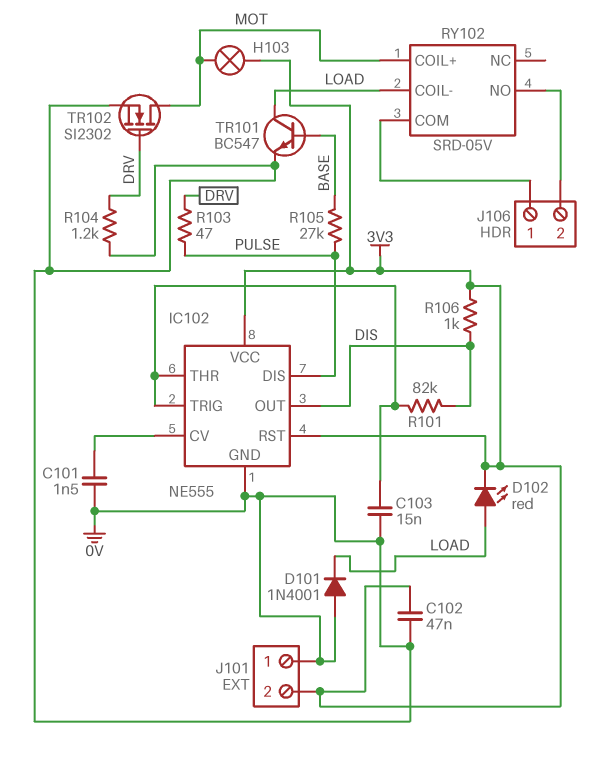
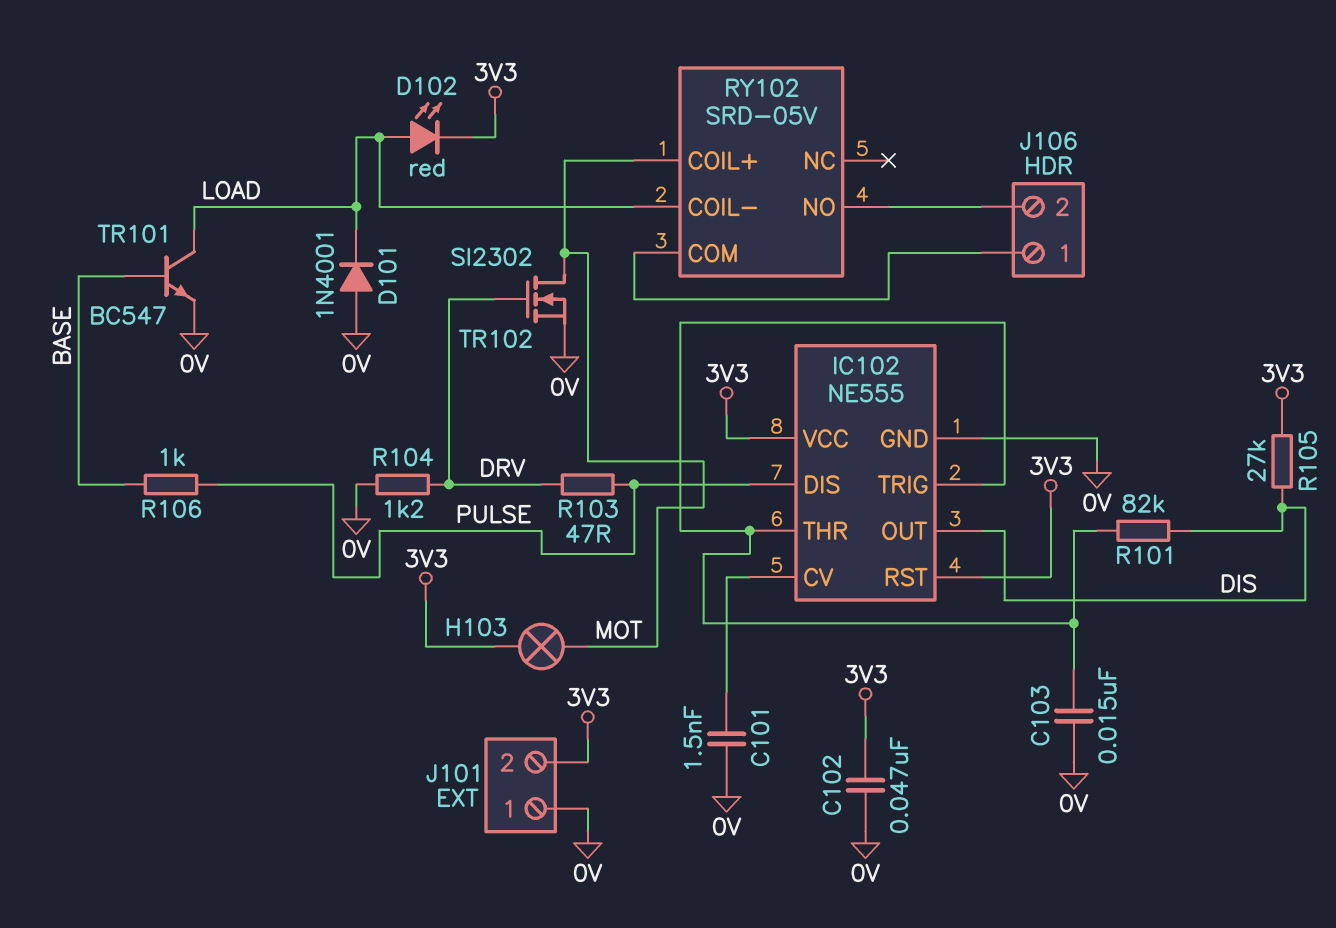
R105: 27k (BASE, PULSE) -> 27k (3V3, DIS)
R106: 1k (3V3, DIS) -> 1k (BASE, PULSE)

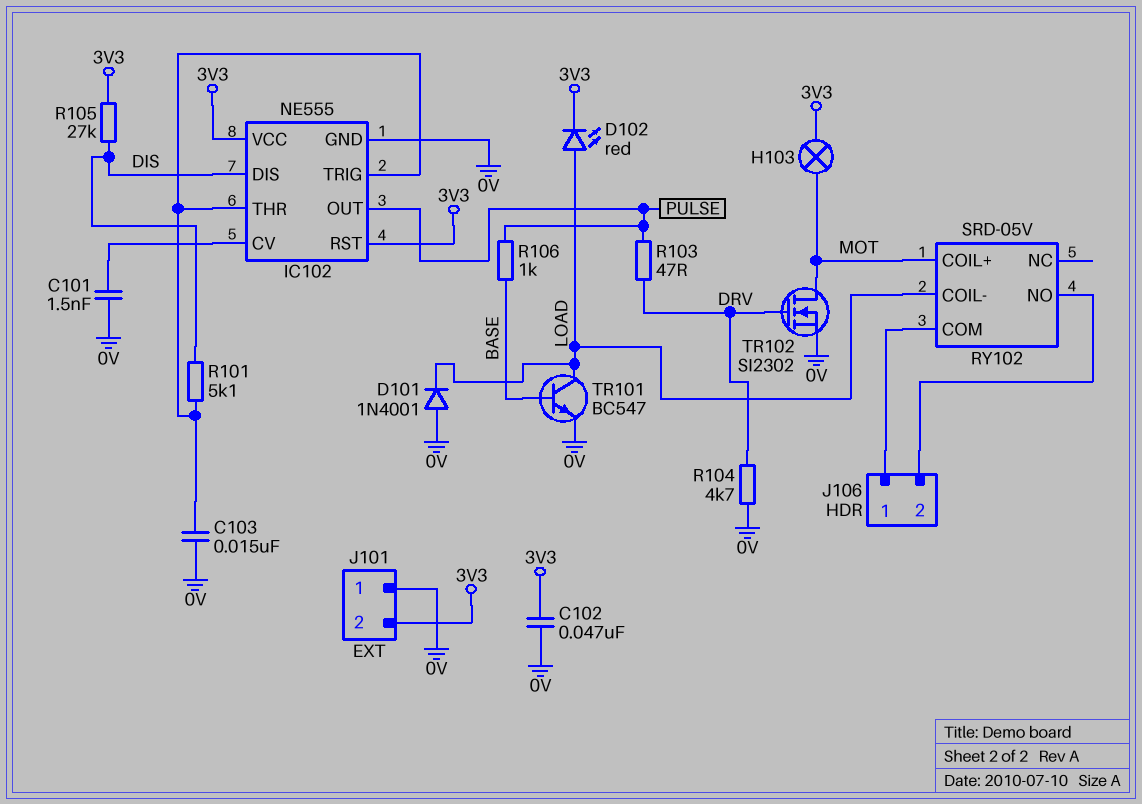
IC102 pin DIS: PULSE -> DIS
IC102 pin OUT: DIS -> PULSE
R101: 82k (DIS, IC102/THR) -> 5.1k (DIS, IC102/THR)
R104: 1.2k (0V, DRV) -> 4.7k (0V, DRV)

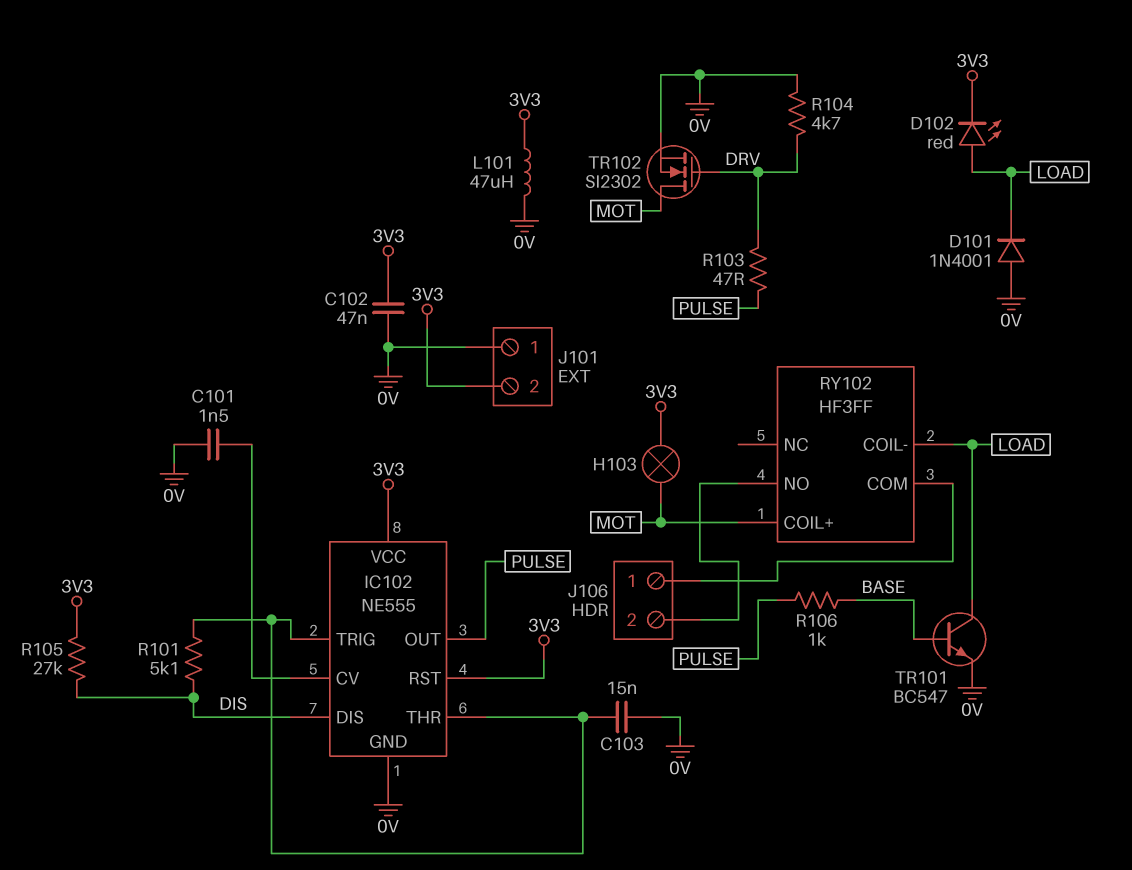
L101: none -> 47uH (0V, 3V3)
RY102: SRD-05V -> HF3FF

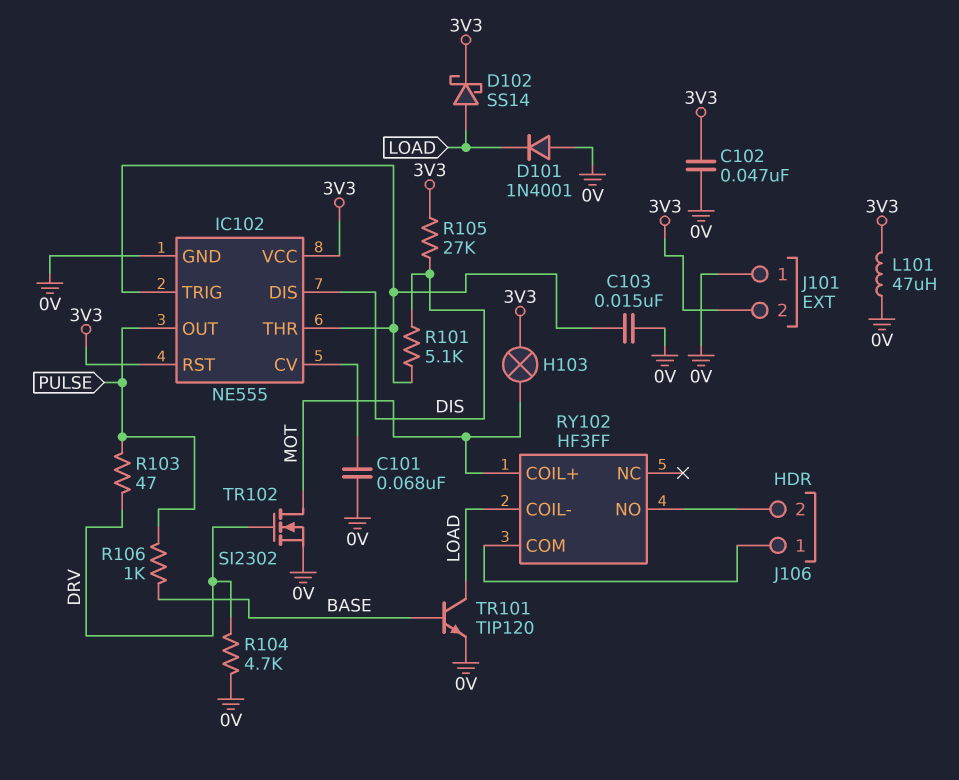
C101: 1.5nF (0V, IC102/CV) -> 68nF (0V, IC102/CV)
D102: LED red (A LOAD, K 3V3) -> schottky SS14 (A LOAD, K 3V3)
TR101: NPN BC547 (B BASE, C LOAD, E 0V) -> NPN TIP120 (B BASE, C LOAD, E 0V)

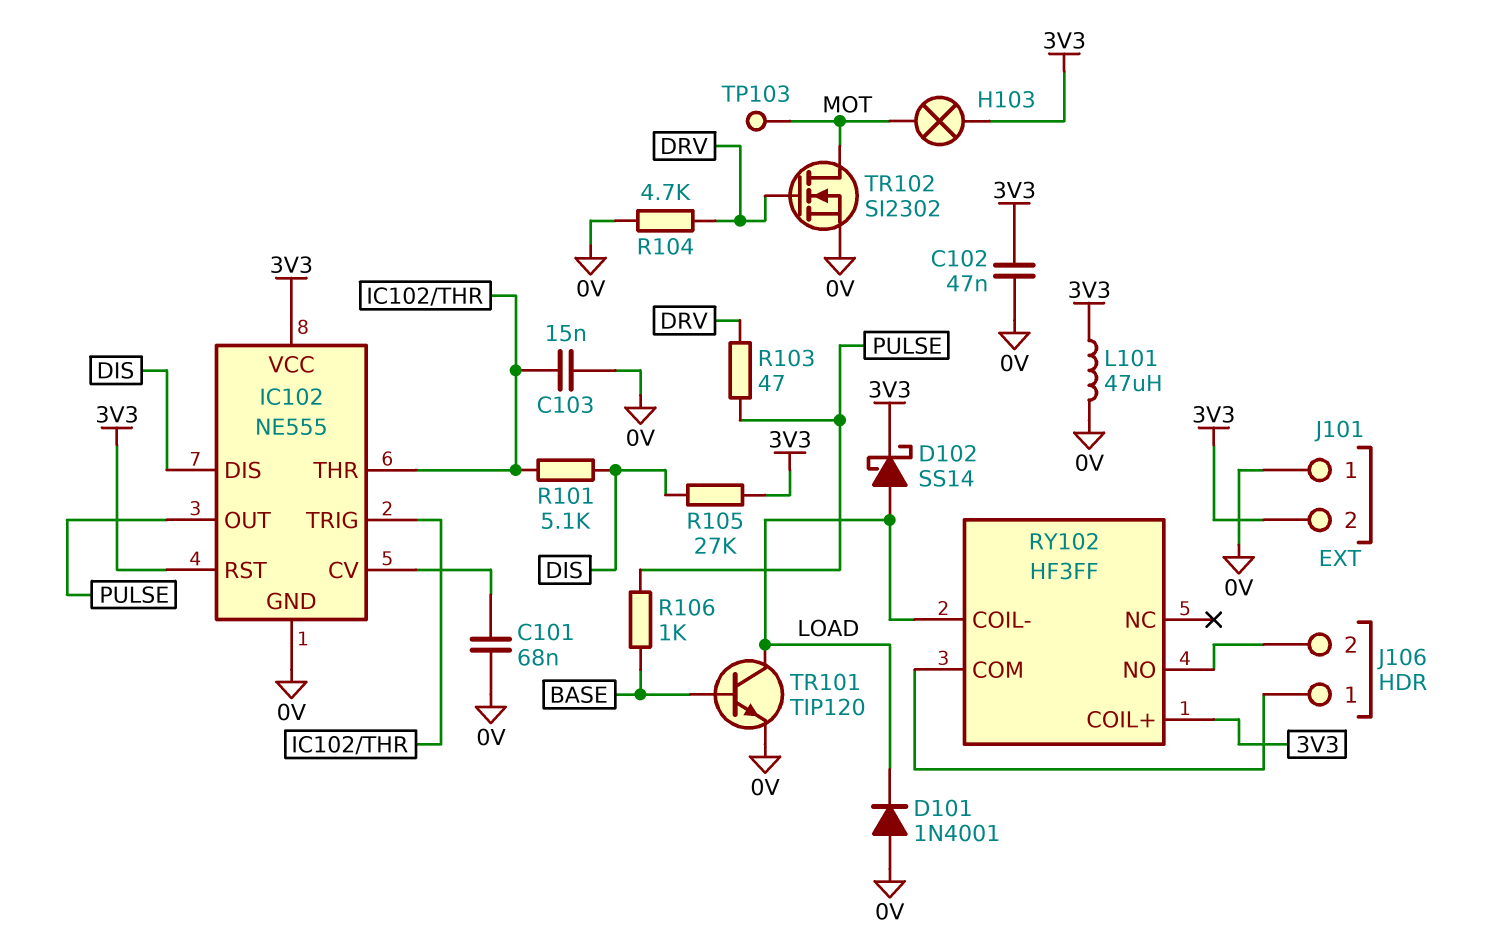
RY102 pin COIL+: MOT -> 3V3
TP103: none -> test point (MOT)

